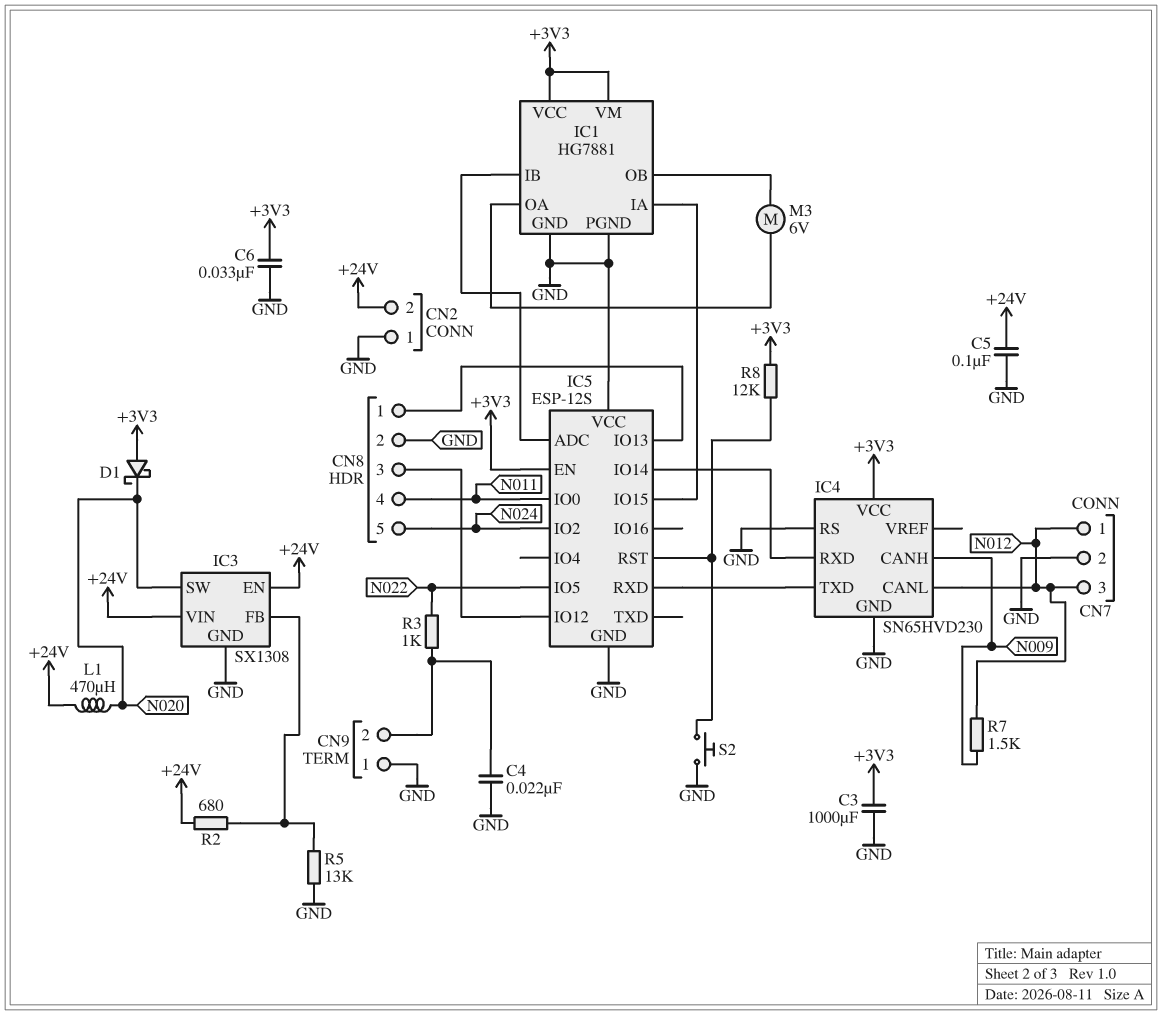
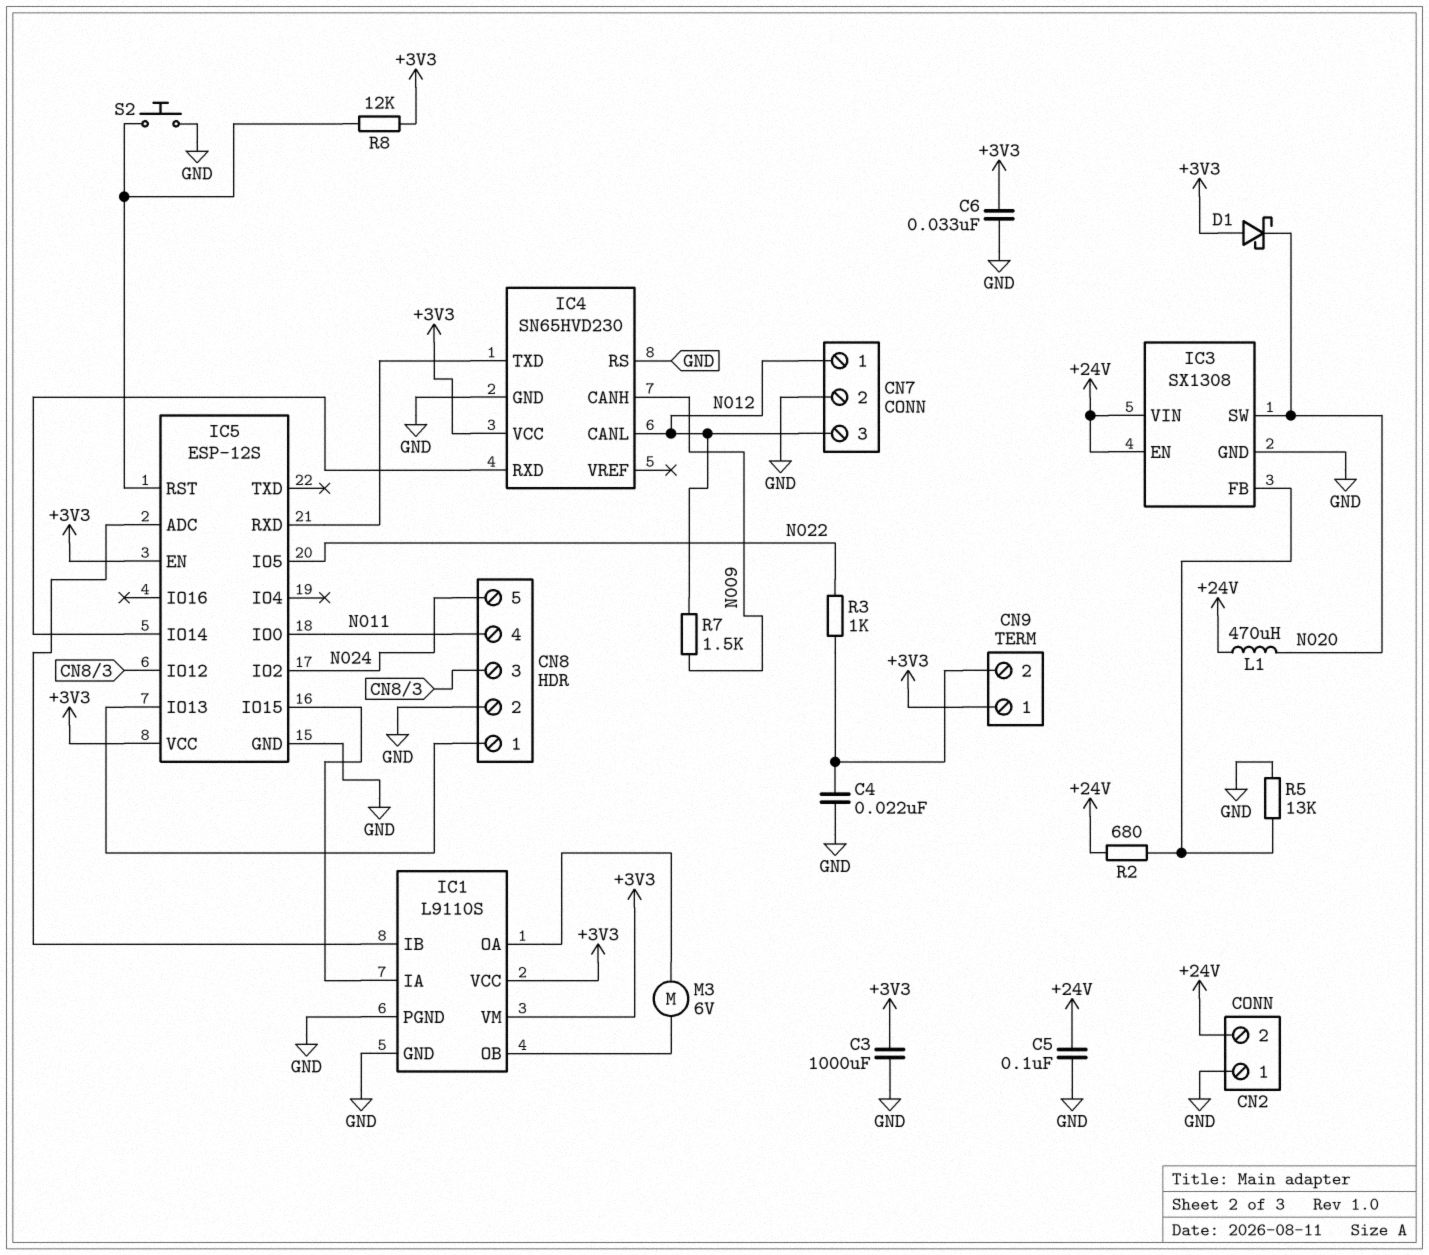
CN9 pin 1: GND -> +3V3
IC1: HG7881 -> L9110S
IC5 pin VCC: GND -> +3V3

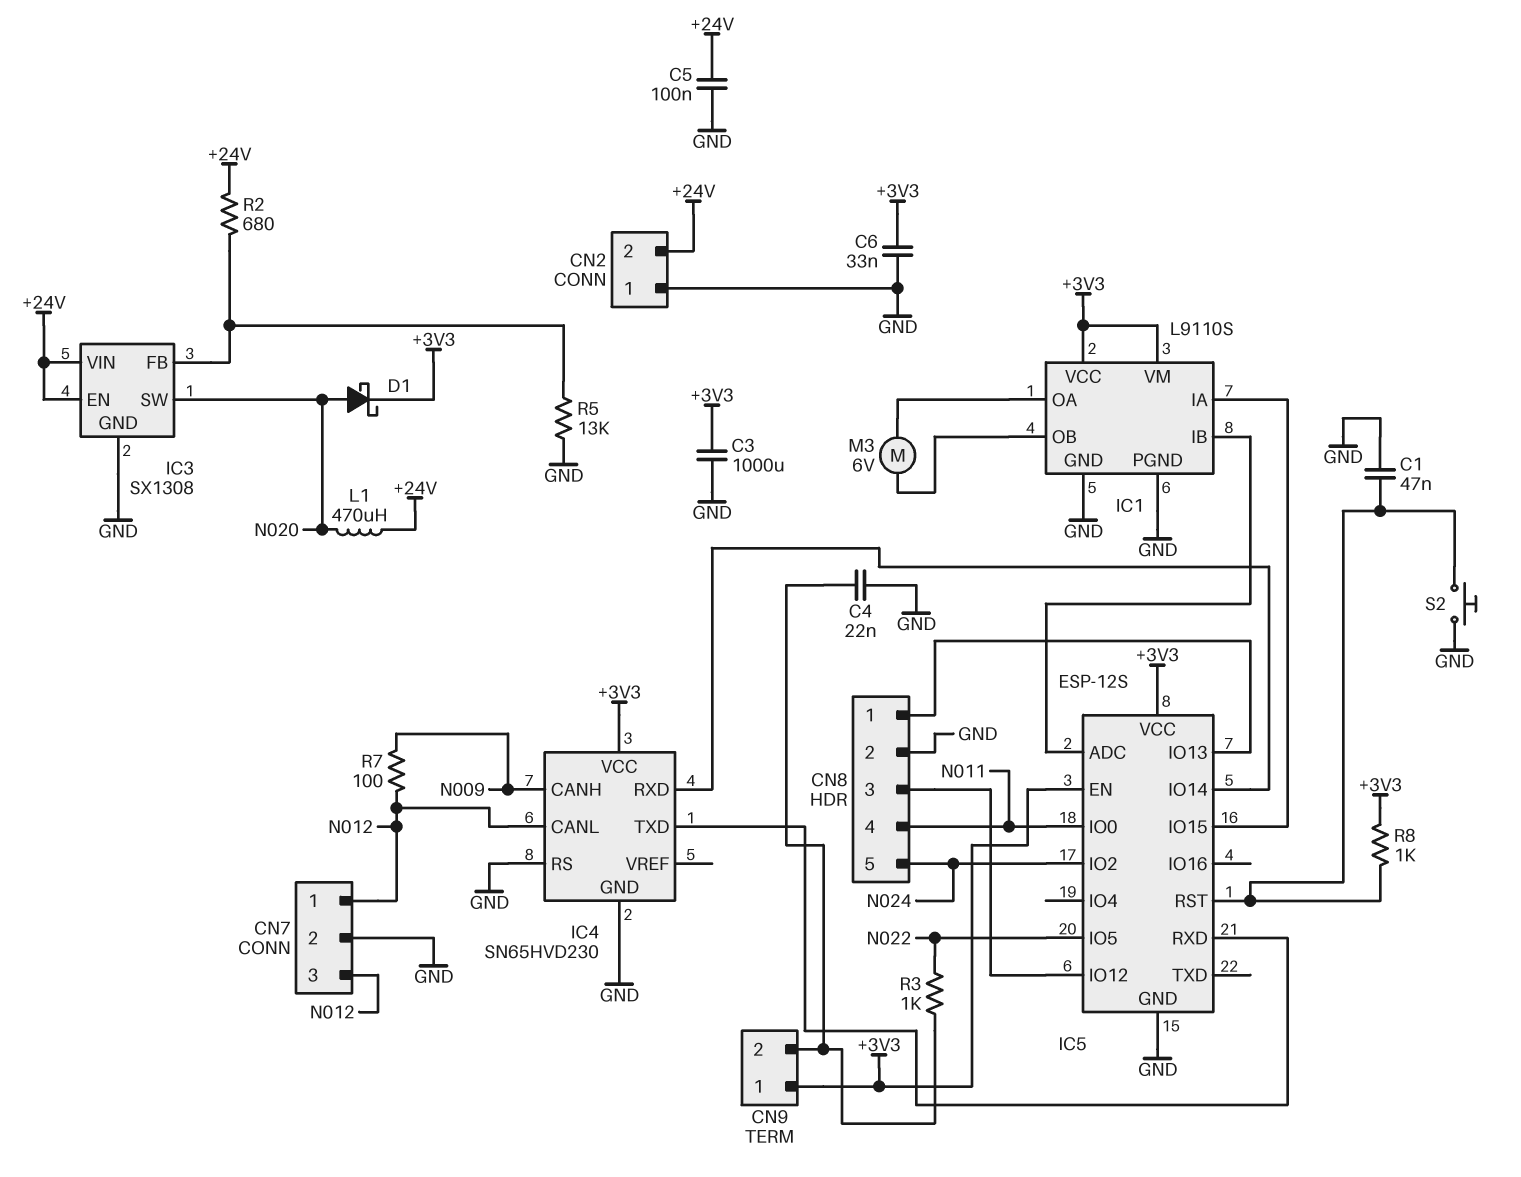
C1: none -> 47nF (GND, IC5/RST)
D1: schottky (A +3V3, K N020) -> schottky (A N020, K +3V3)
R7: 1.5k (N009, N012) -> 100 (N009, N012)
R8: 12k (+3V3, IC5/RST) -> 1k (+3V3, IC5/RST)

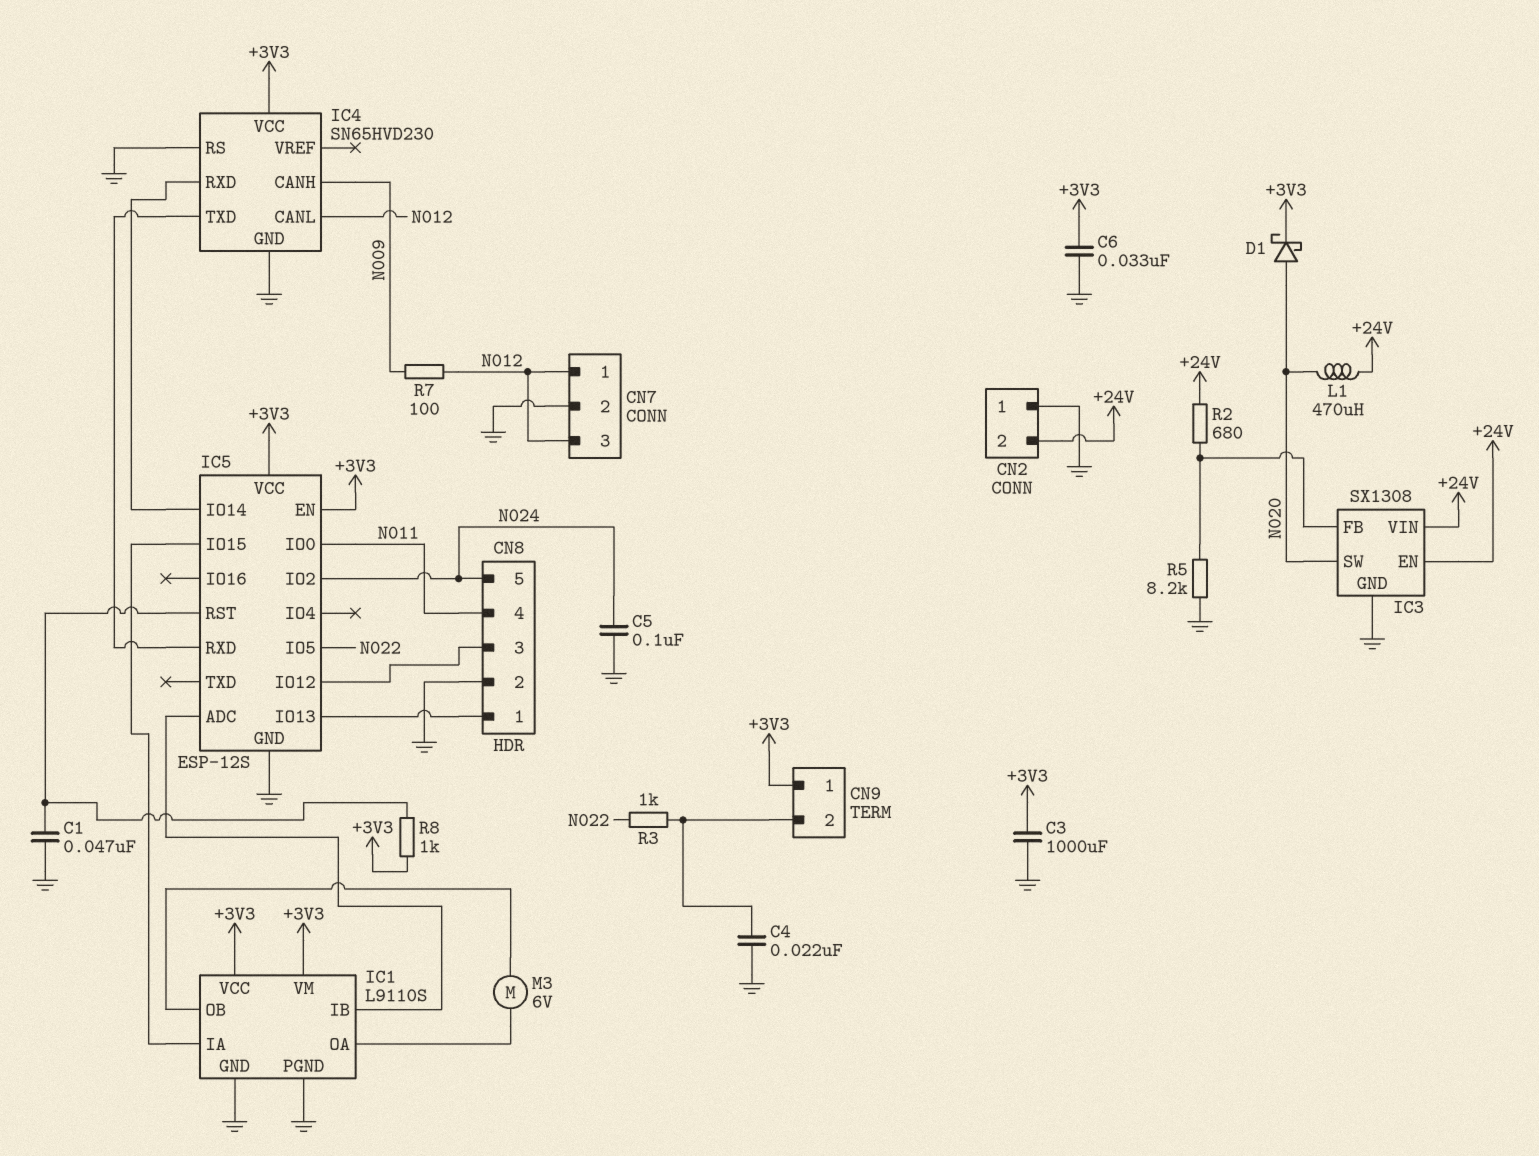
C5: 100nF (+24V, GND) -> 100nF (GND, N024)
R5: 13k (GND, IC3/FB) -> 8.2k (GND, IC3/FB)
S2: button (GND, IC5/RST) -> none

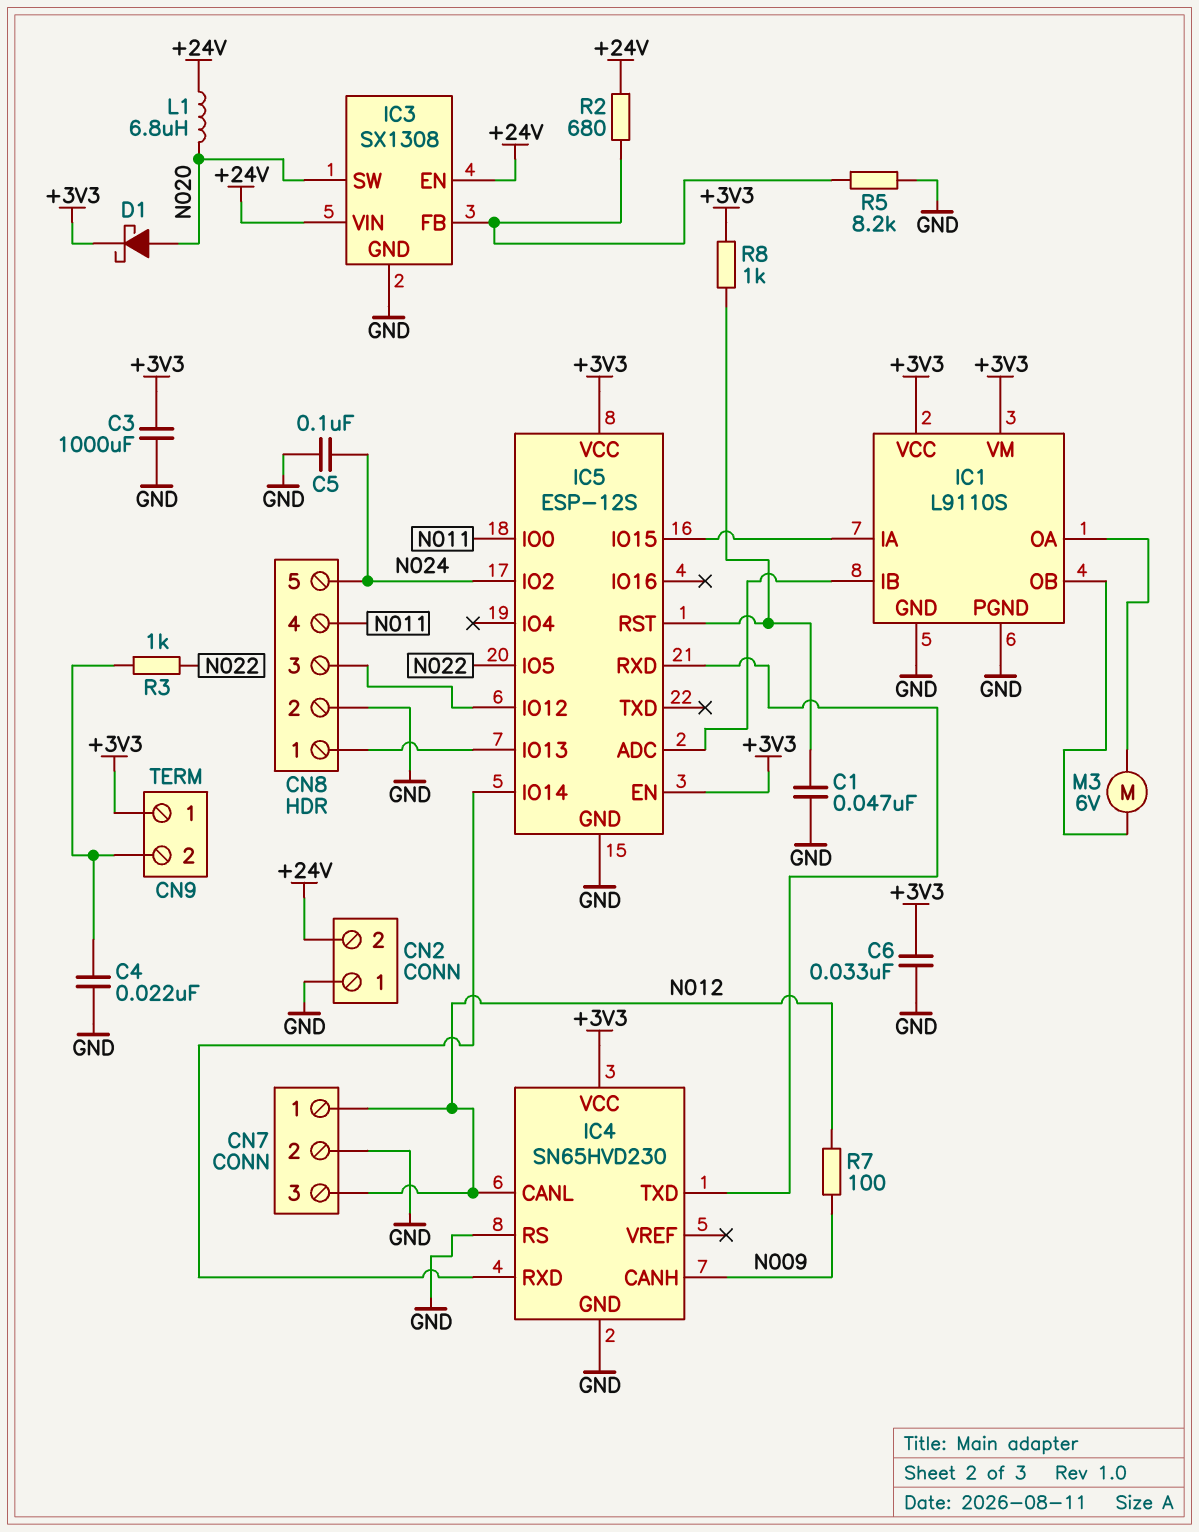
L1: 470uH (+24V, N020) -> 6.8uH (+24V, N020)

